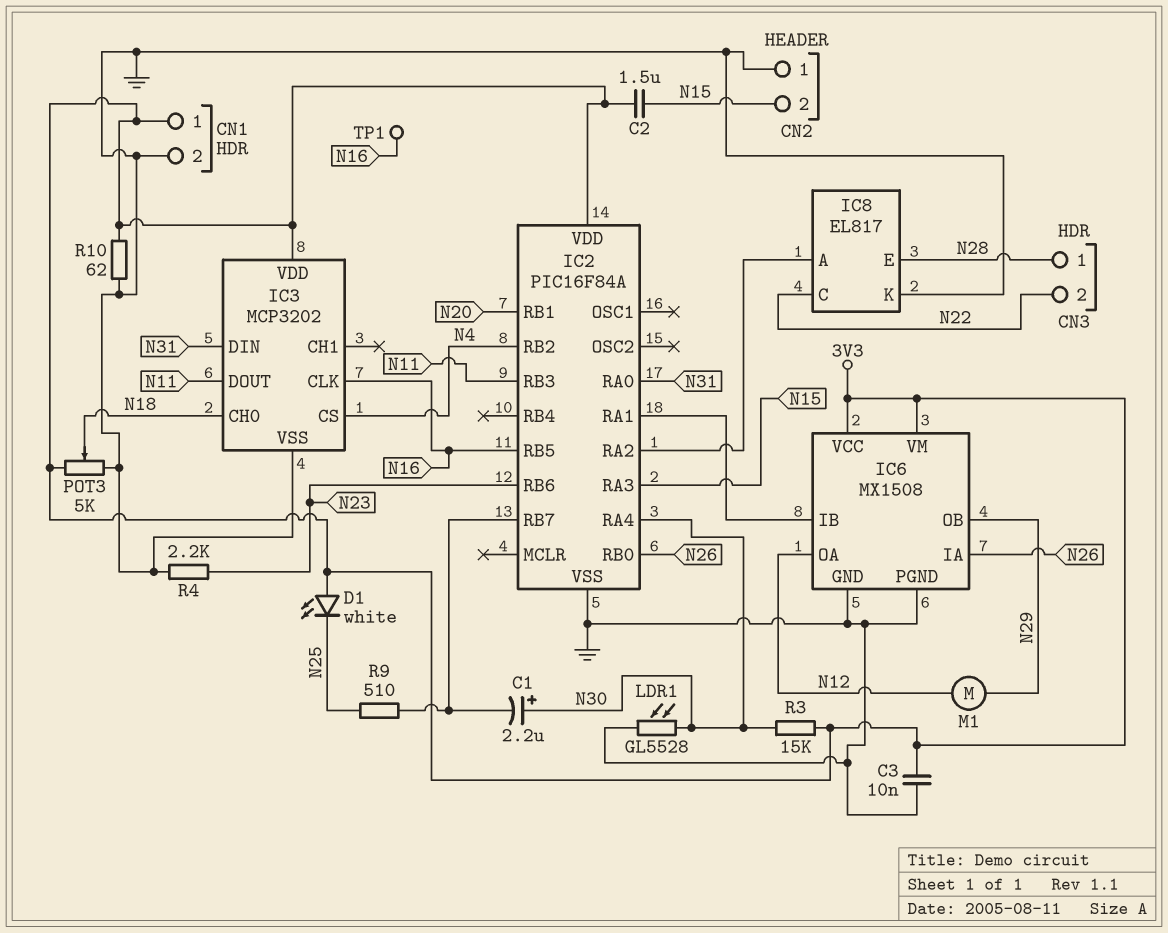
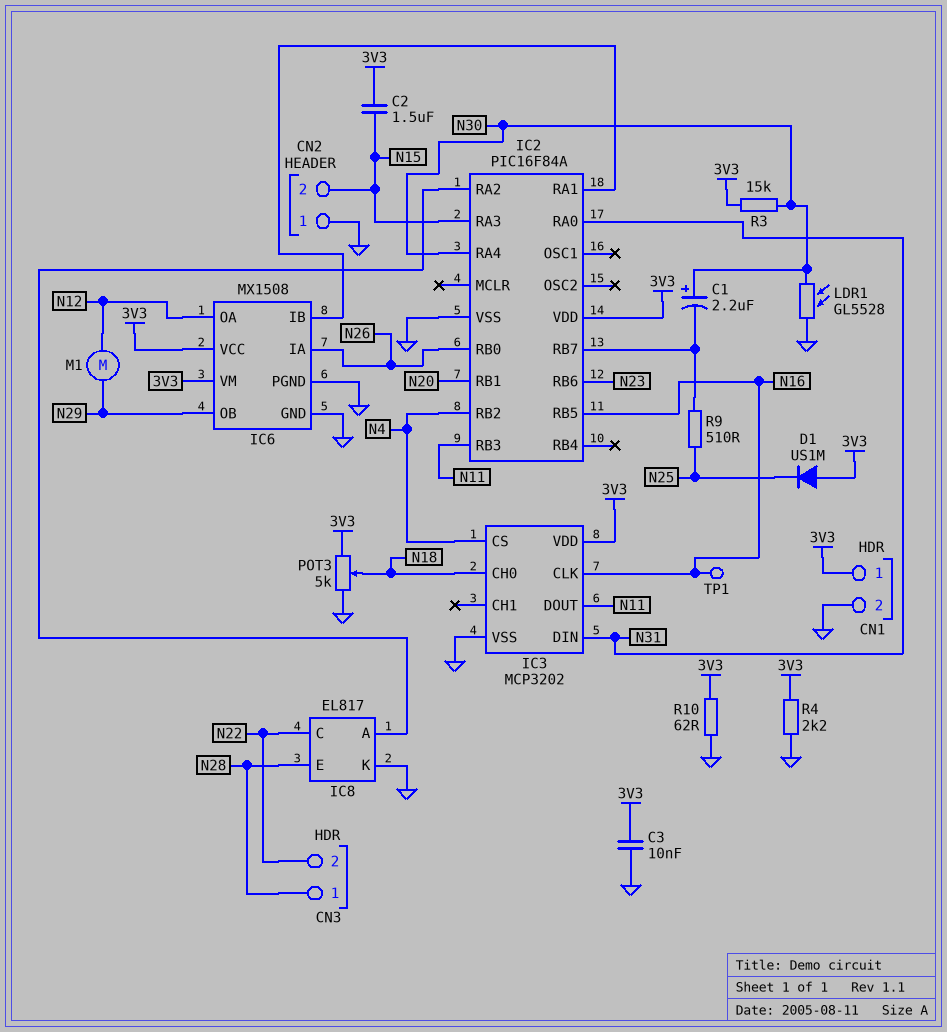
D1: LED white (A 3V3, K N25) -> diode US1M (A 3V3, K N25)
R4: 2.2k (GND, N23) -> 2.2k (3V3, GND)

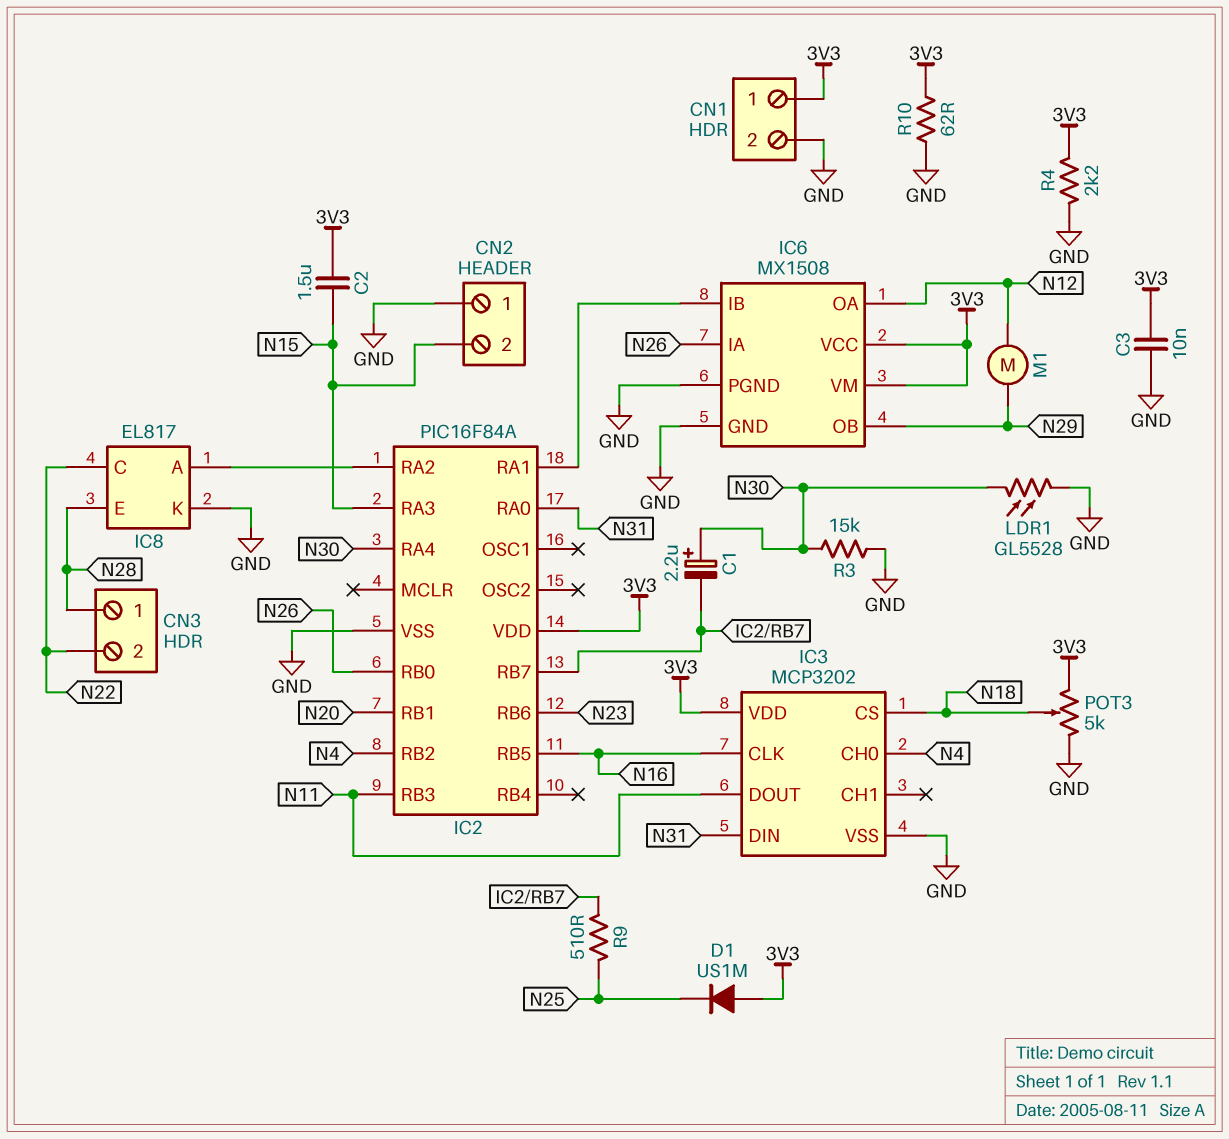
IC3 pin CH0: N18 -> N4
IC3 pin CS: N4 -> N18
R3: 15k (3V3, N30) -> 15k (GND, N30)
TP1: test point (N16) -> none

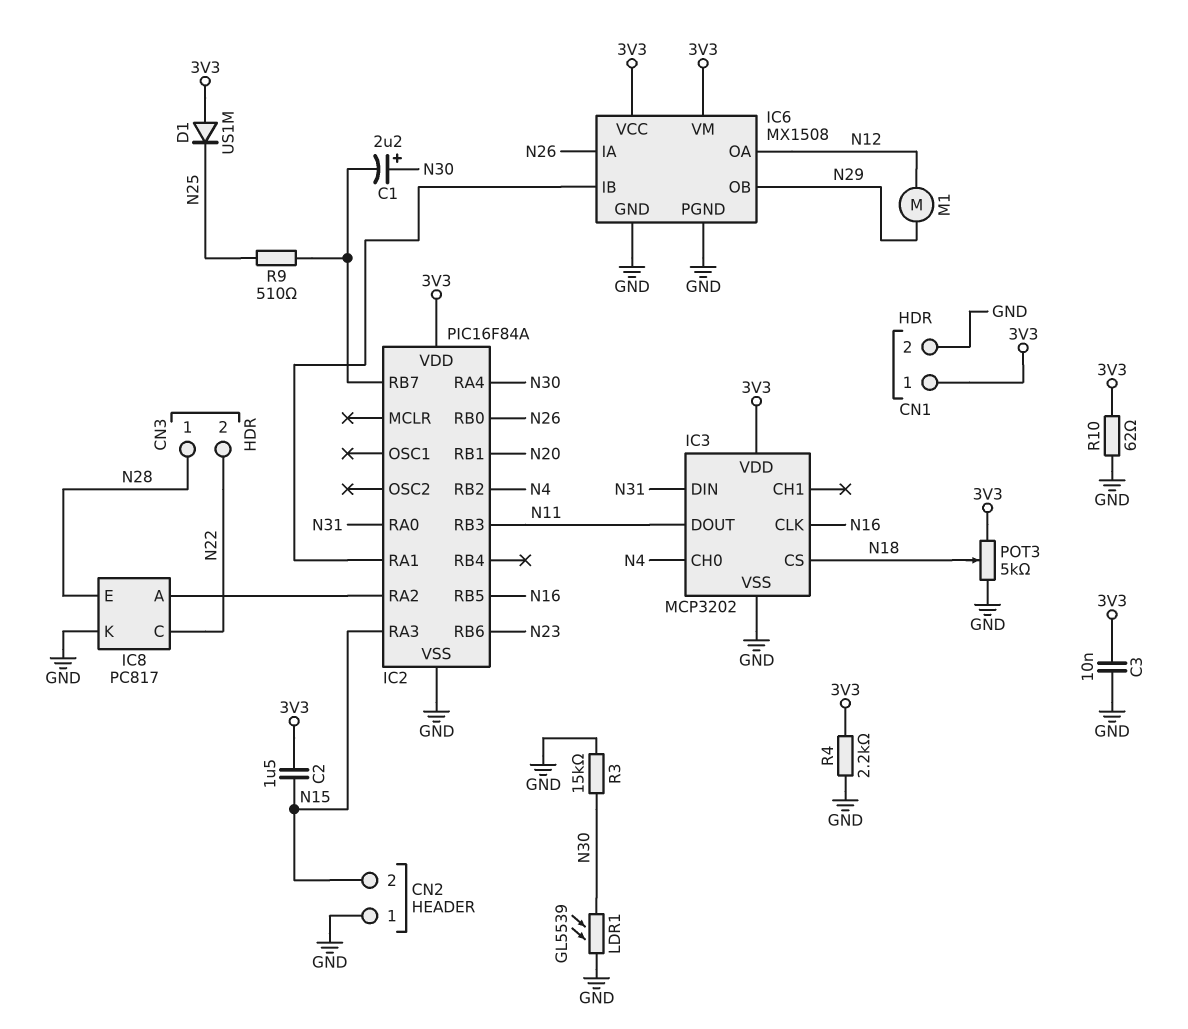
IC8: EL817 -> PC817
LDR1: GL5528 (GND, N30) -> GL5539 (GND, N30)

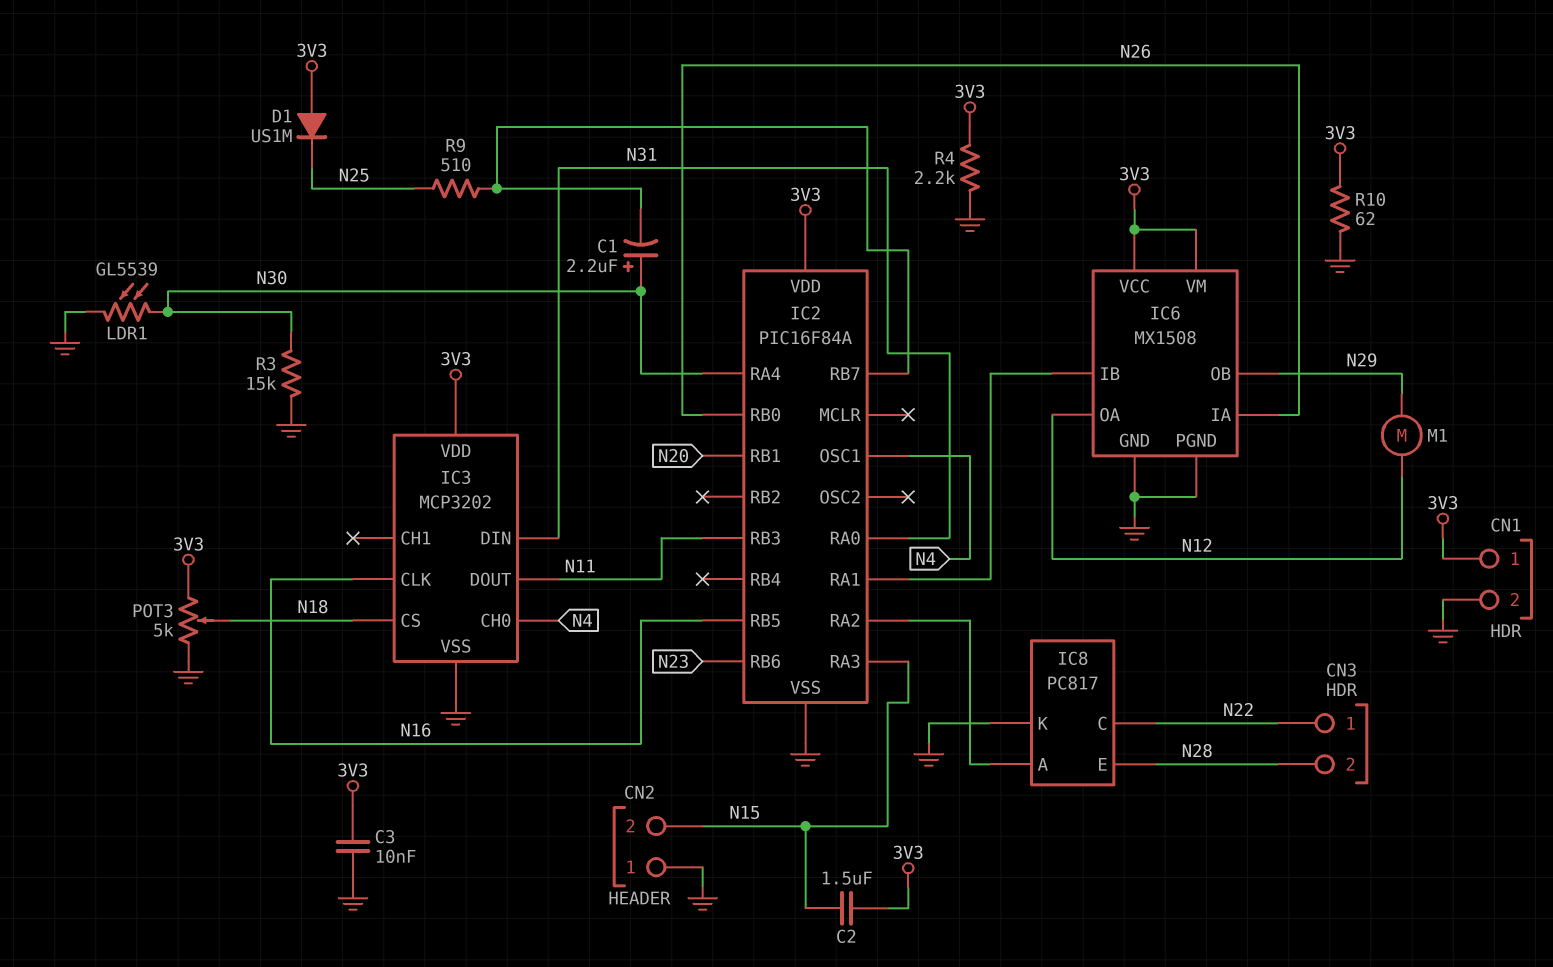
CN3 pin 1: N28 -> N22
CN3 pin 2: N22 -> N28
IC2 pin OSC1: none -> N4
IC2 pin RB2: N4 -> none

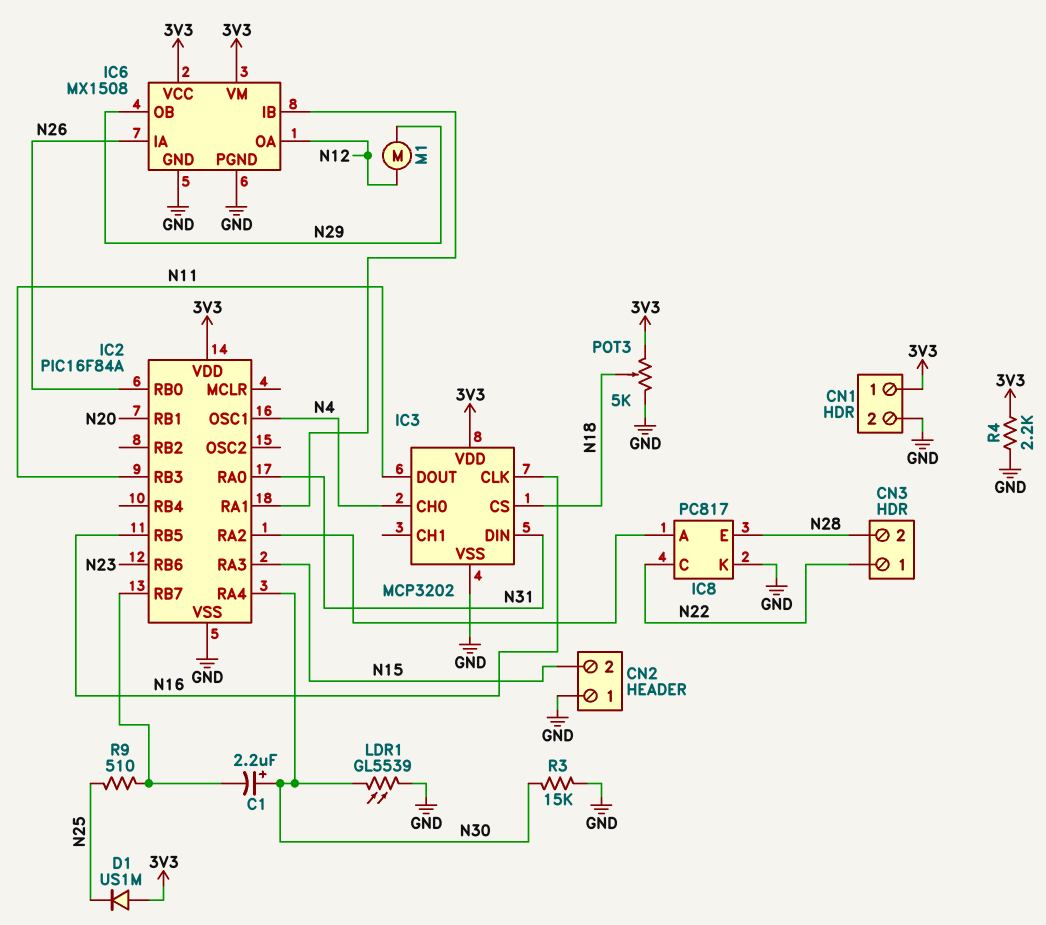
C2: 1.5uF (3V3, N15) -> none
C3: 10nF (3V3, GND) -> none
R10: 62 (3V3, GND) -> none

